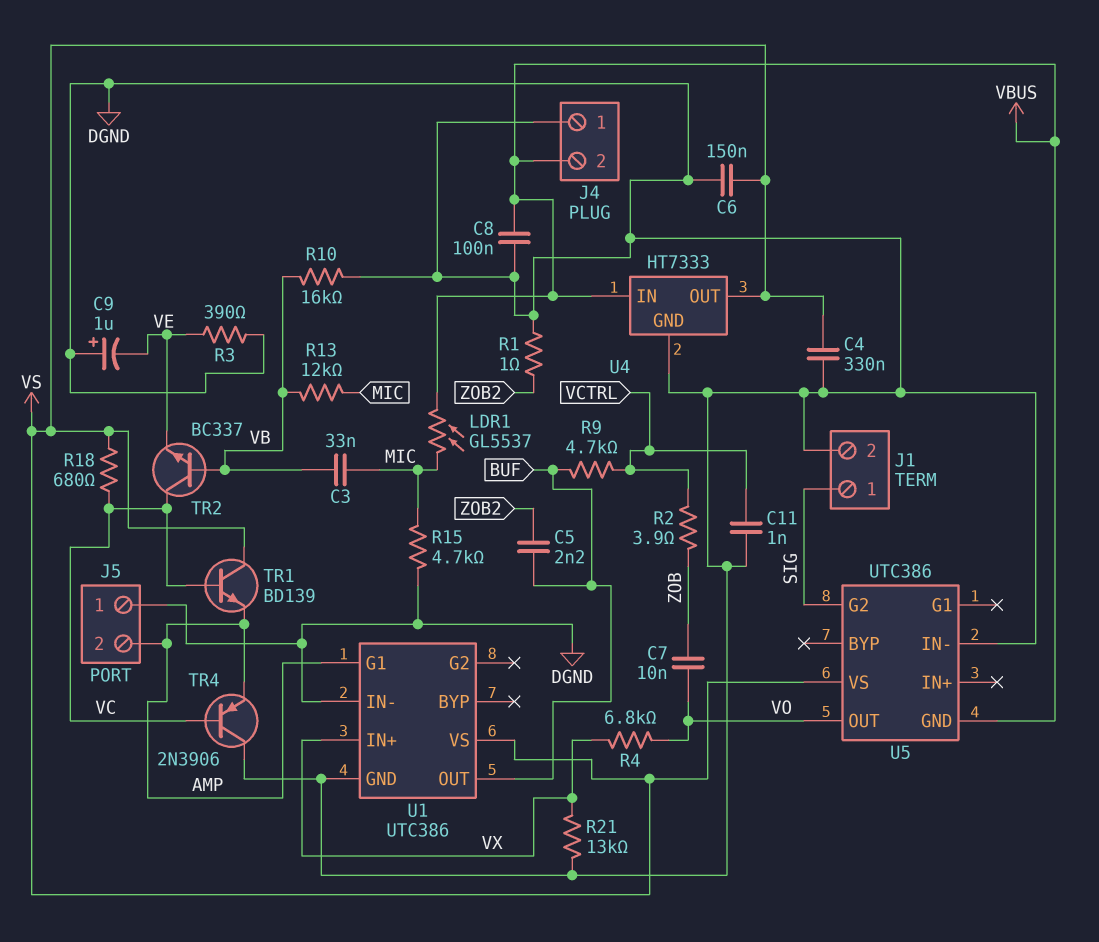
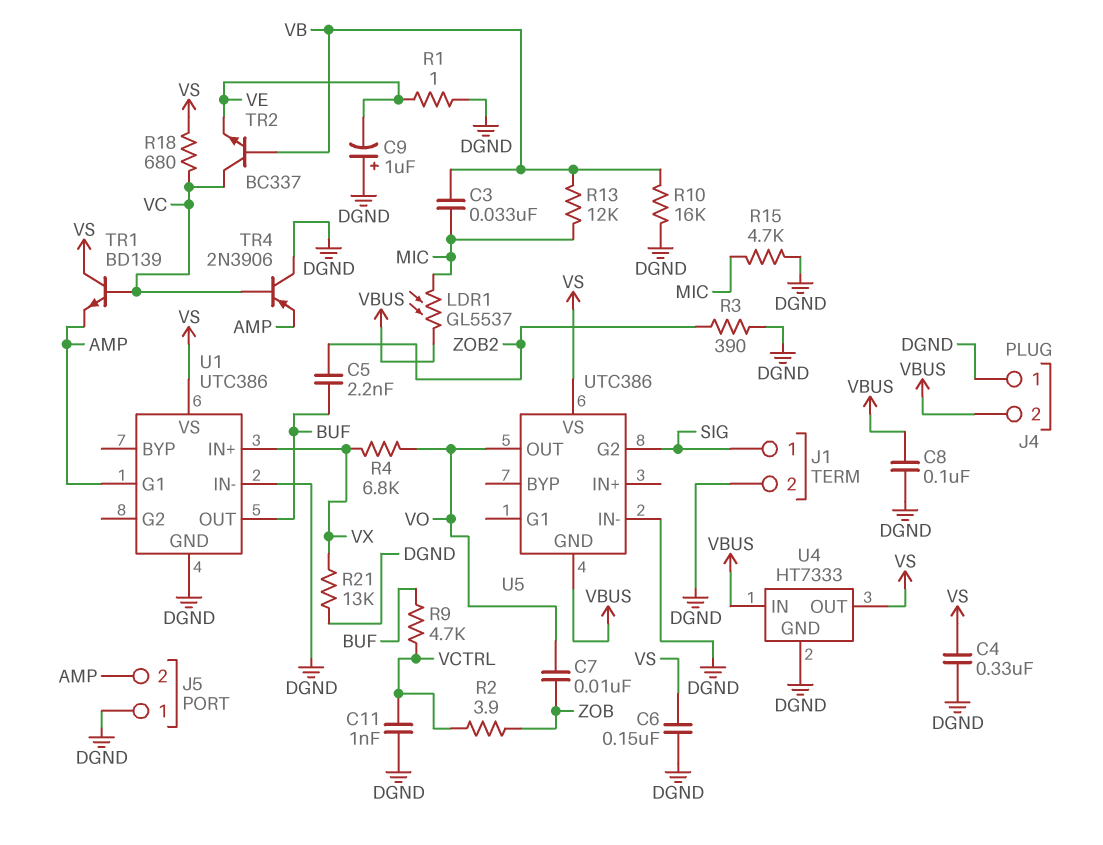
R1: 1 (DGND, ZOB2) -> 1 (DGND, VE)
R3: 390 (DGND, VE) -> 390 (DGND, ZOB2)

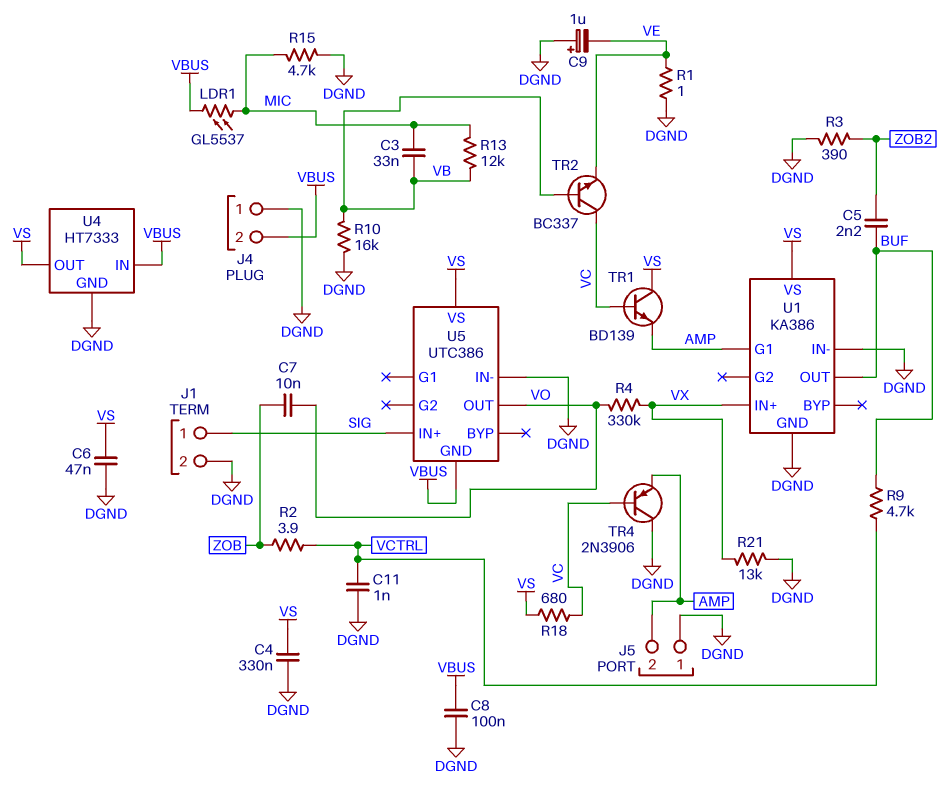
C6: 150nF (DGND, VS) -> 47nF (DGND, VS)
R4: 6.8k (VO, VX) -> 330k (VO, VX)
U1: UTC386 -> KA386
U5 pin G2: SIG -> none
U5 pin IN+: none -> SIG

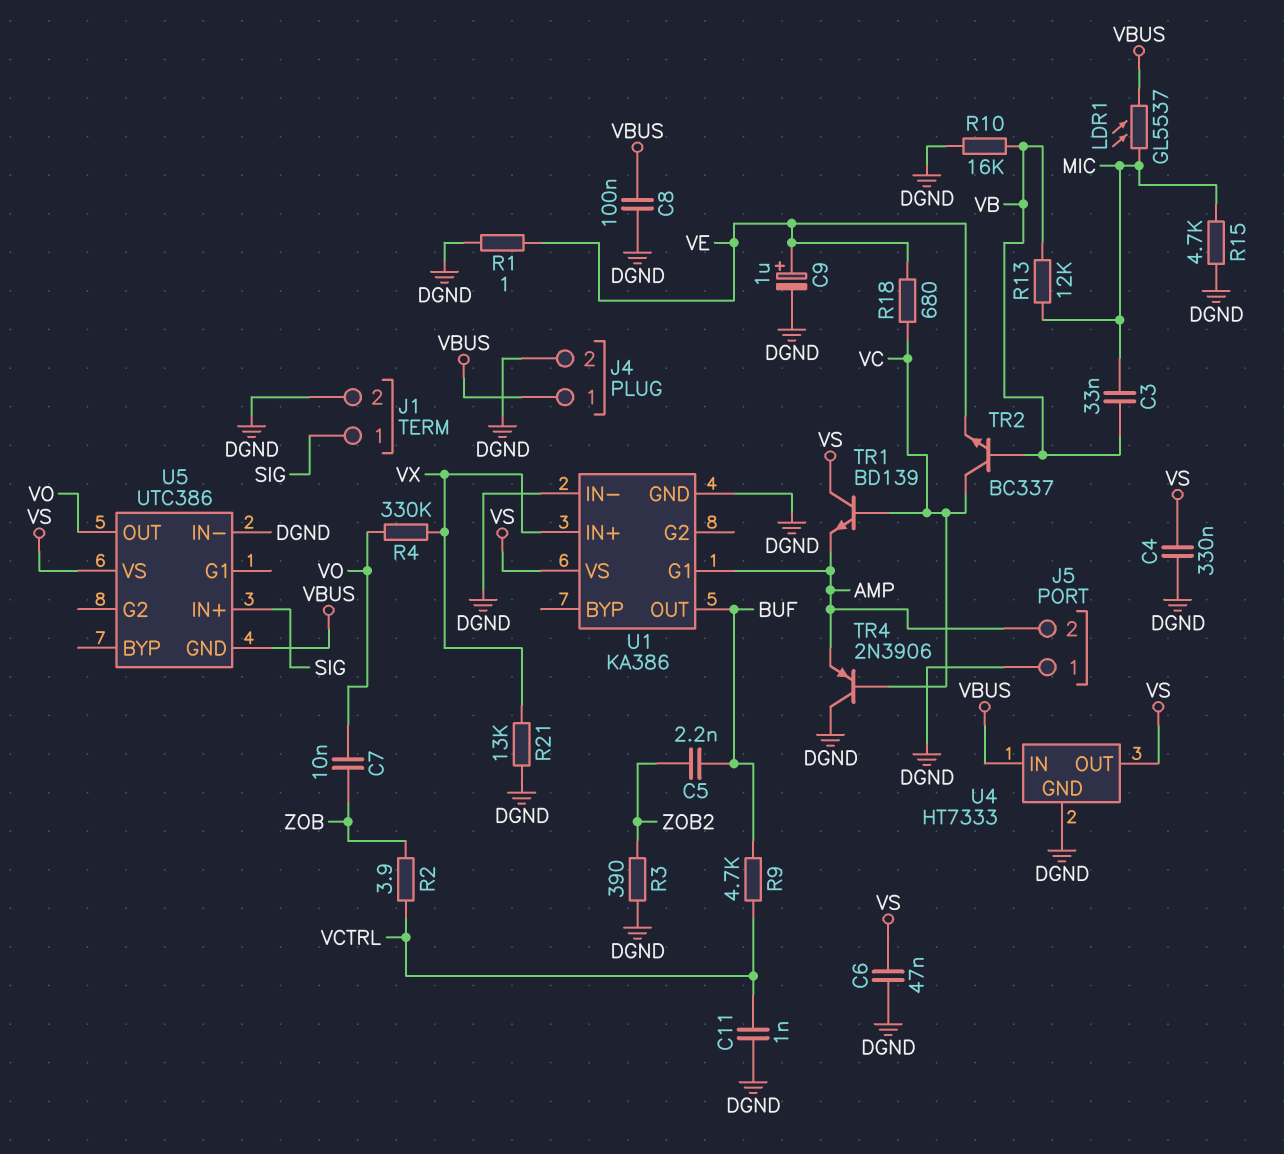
C9: 1uF (plus DGND, minus VE) -> 1uF (plus VE, minus DGND)
J4 pin 1: DGND -> VBUS
J4 pin 2: VBUS -> DGND
R18: 680 (VC, VS) -> 680 (VC, VE)

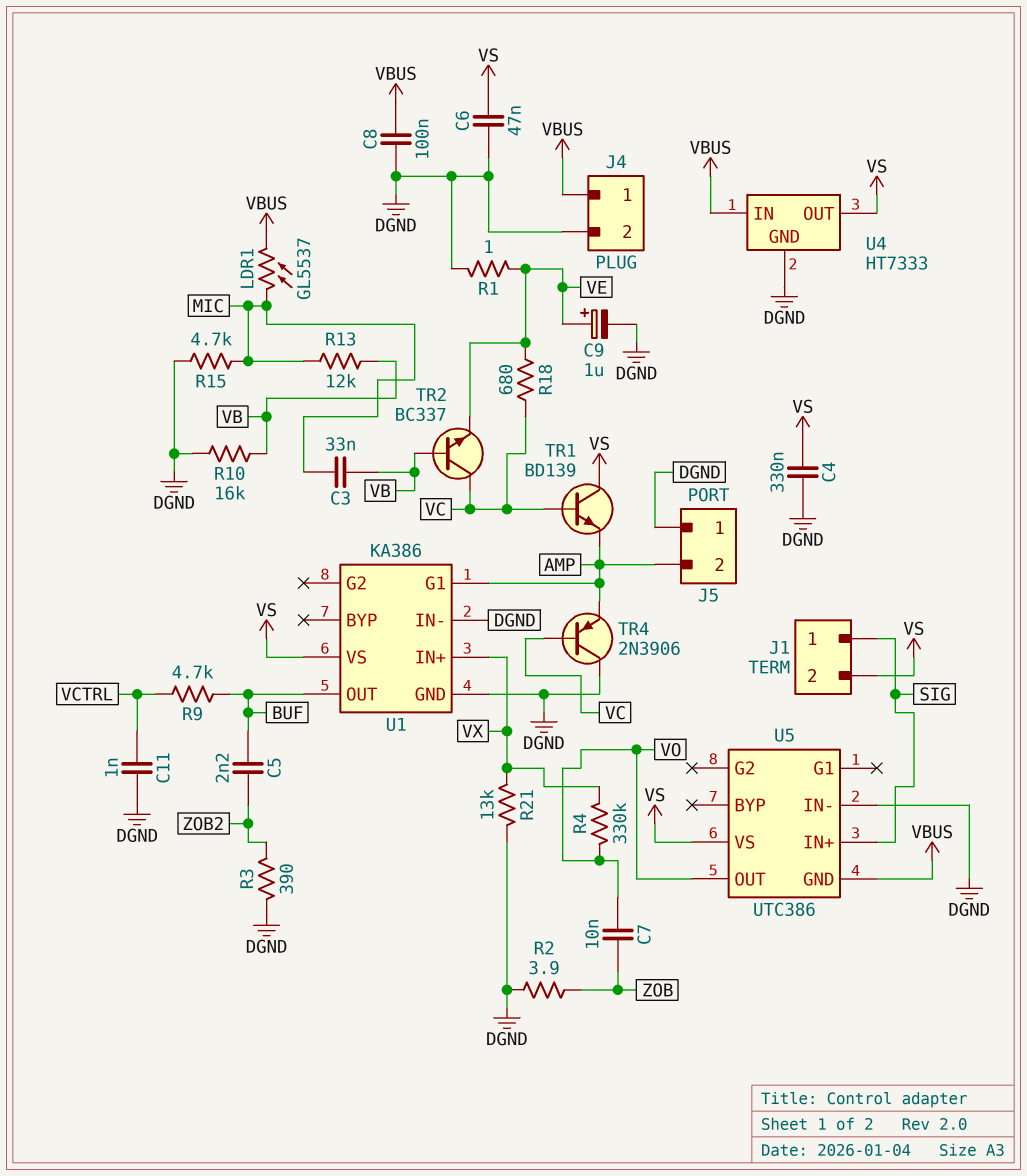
J1 pin 2: DGND -> VS
R2: 3.9 (VCTRL, ZOB) -> 3.9 (DGND, ZOB)

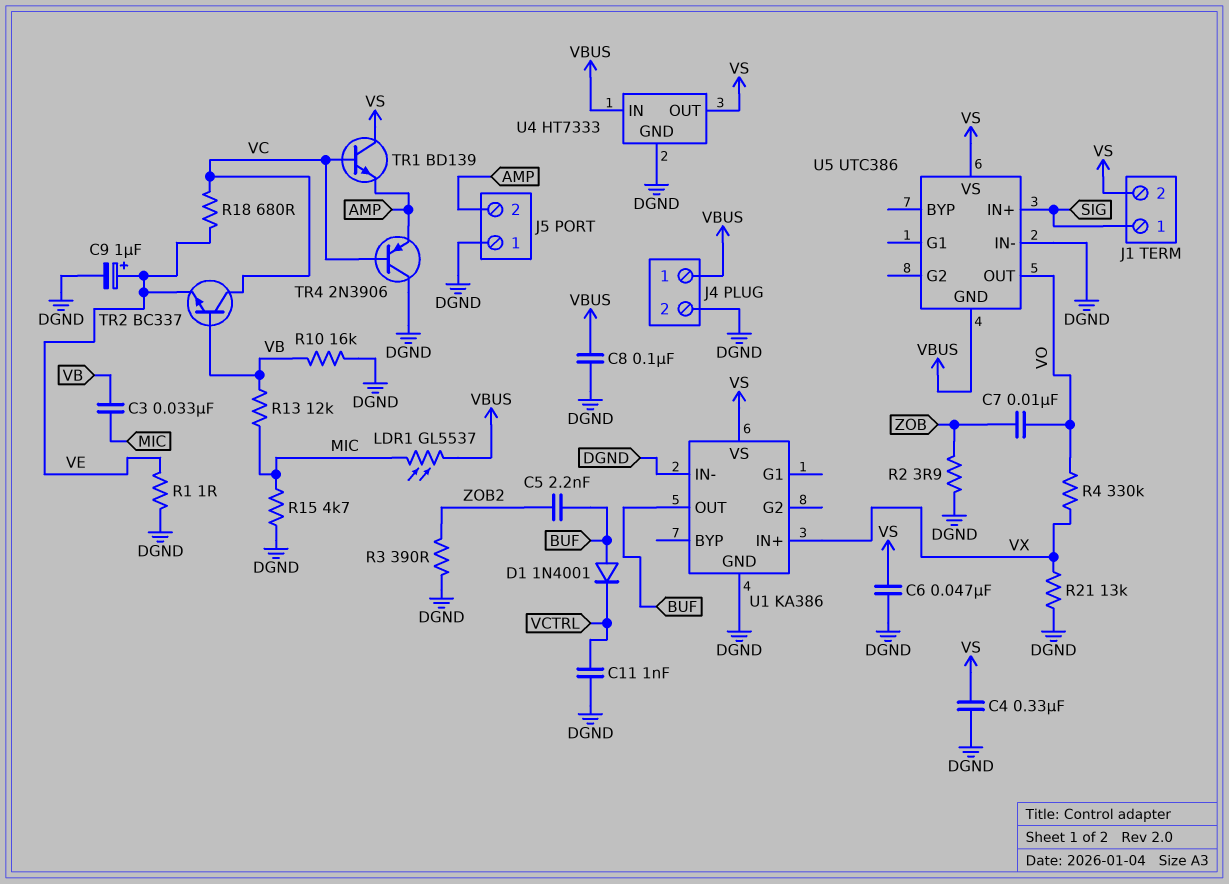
D1: none -> diode 1N4001 (A BUF, K VCTRL)
R9: 4.7k (BUF, VCTRL) -> none
U1 pin G1: AMP -> none

